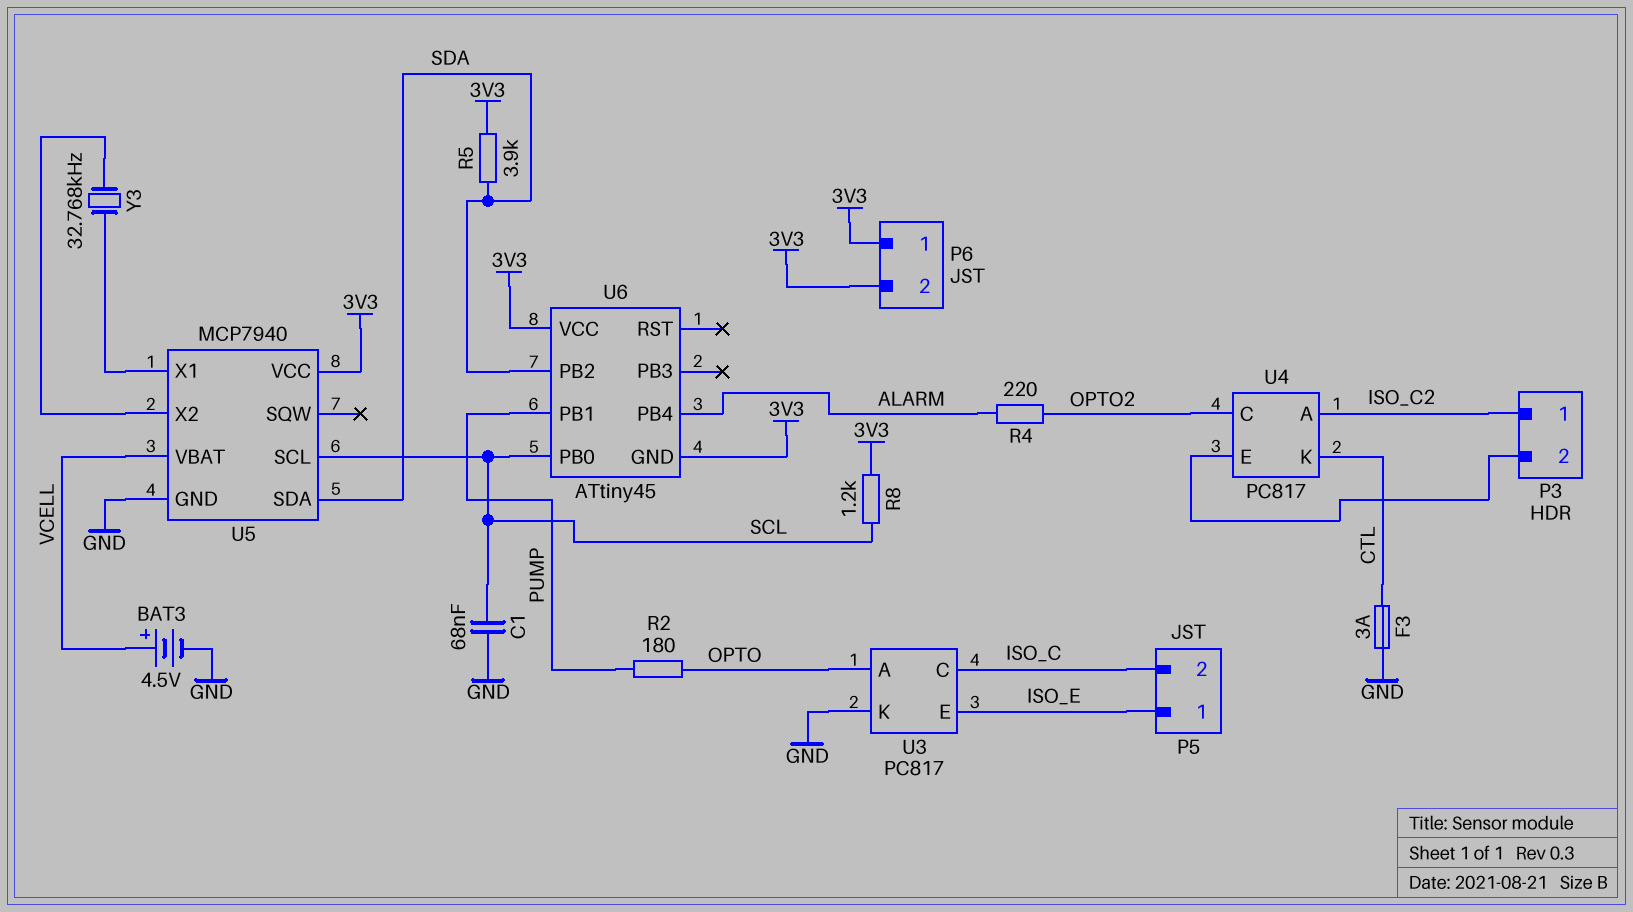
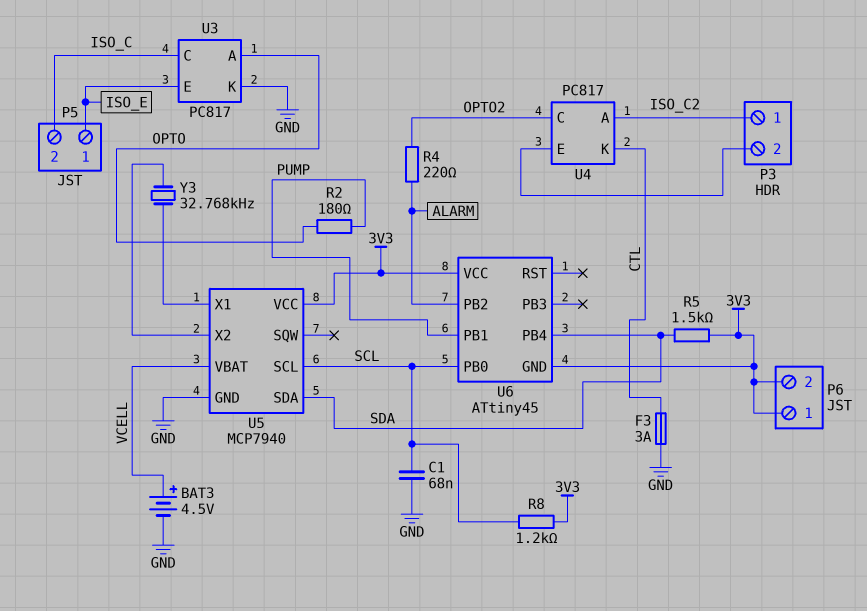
R5: 3.9k (3V3, SDA) -> 1.5k (3V3, SDA)
U6 pin PB2: SDA -> ALARM
U6 pin PB4: ALARM -> SDA

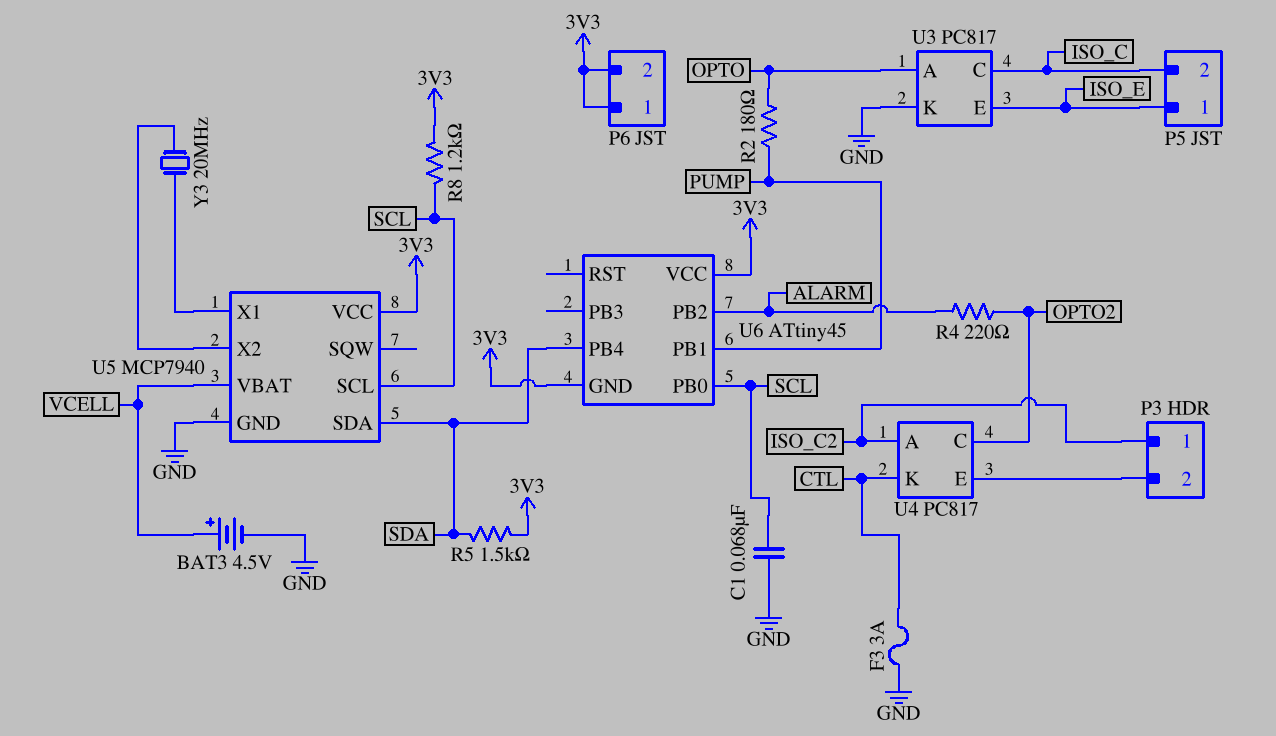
Y3: 32.768kHz (U5/X1, U5/X2) -> 20MHz (U5/X1, U5/X2)

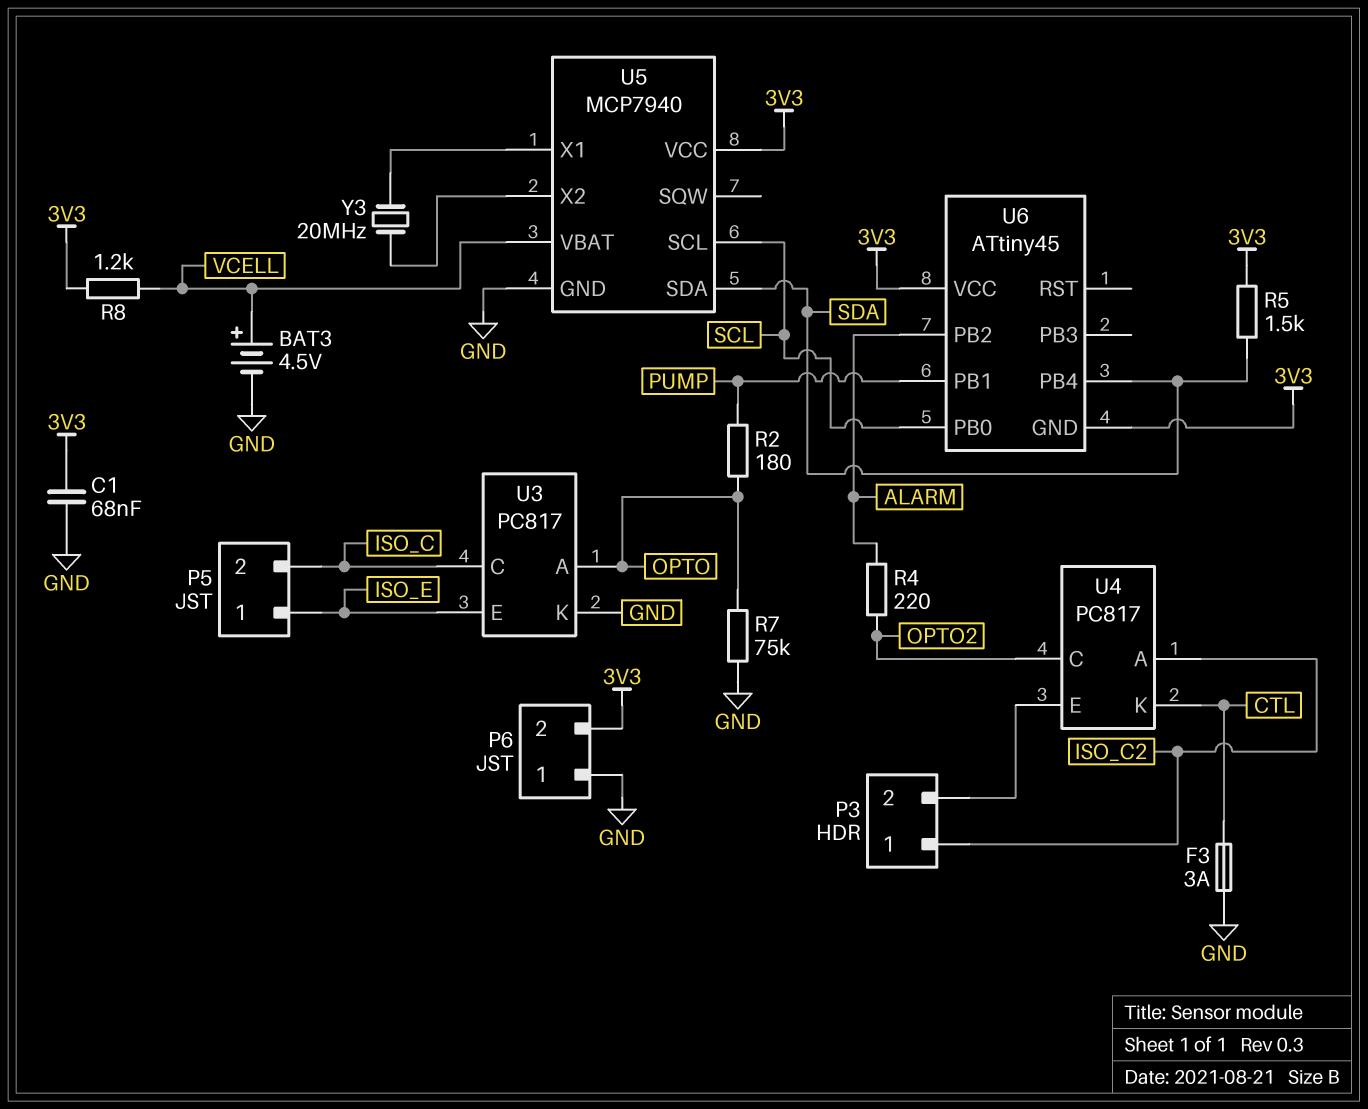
C1: 68nF (GND, SCL) -> 68nF (3V3, GND)
P6 pin 1: 3V3 -> GND
R7: none -> 75k (GND, OPTO)
R8: 1.2k (3V3, SCL) -> 1.2k (3V3, VCELL)

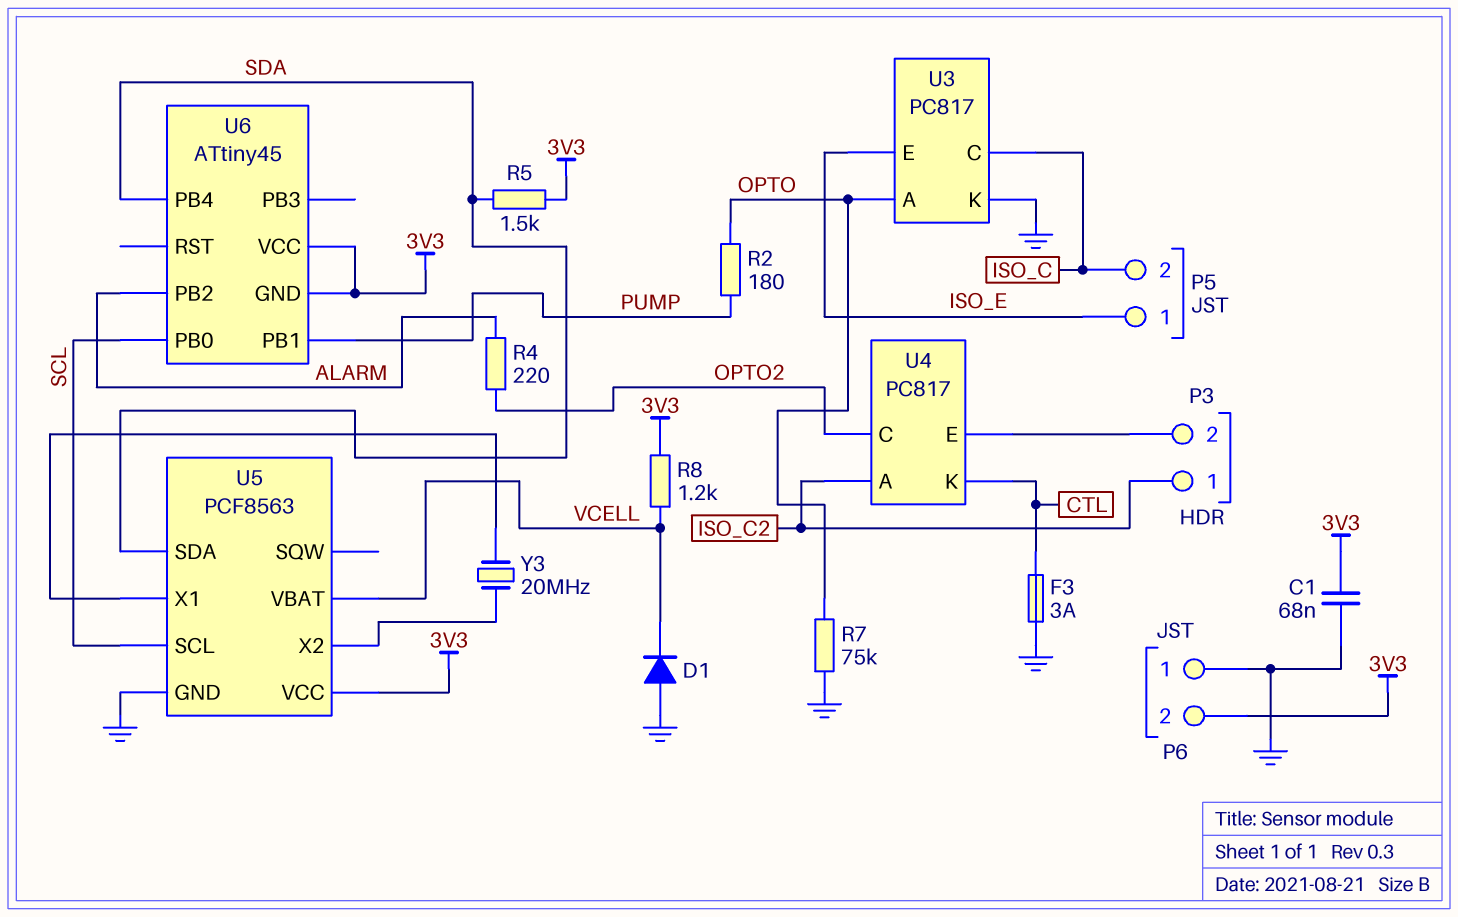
BAT3: 4.5V (plus VCELL, minus GND) -> none
D1: none -> diode (A GND, K VCELL)
U5: MCP7940 -> PCF8563

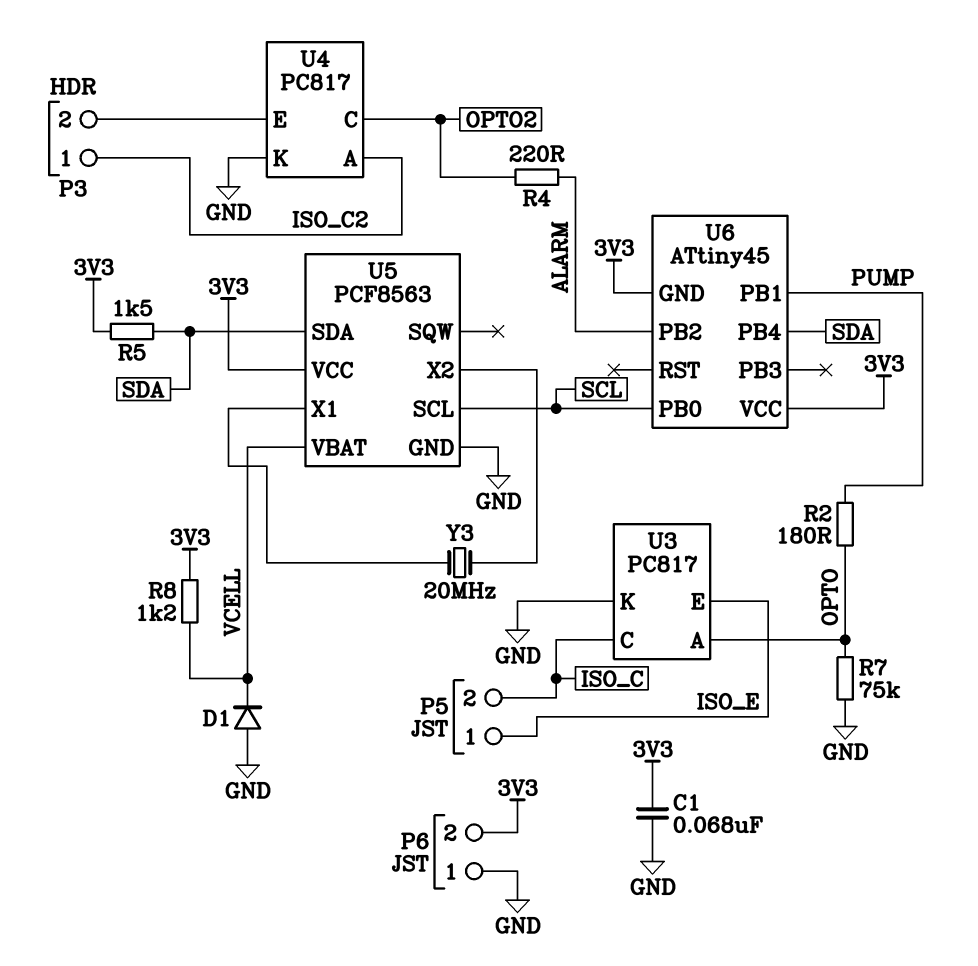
F3: 3A (CTL, GND) -> none
U4 pin K: CTL -> GND

